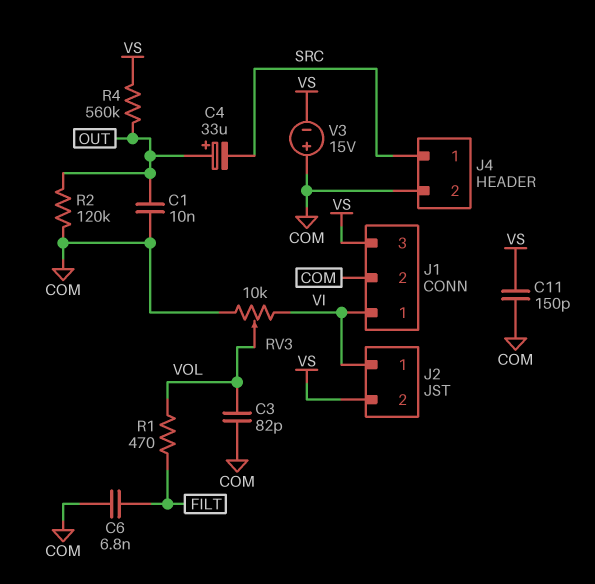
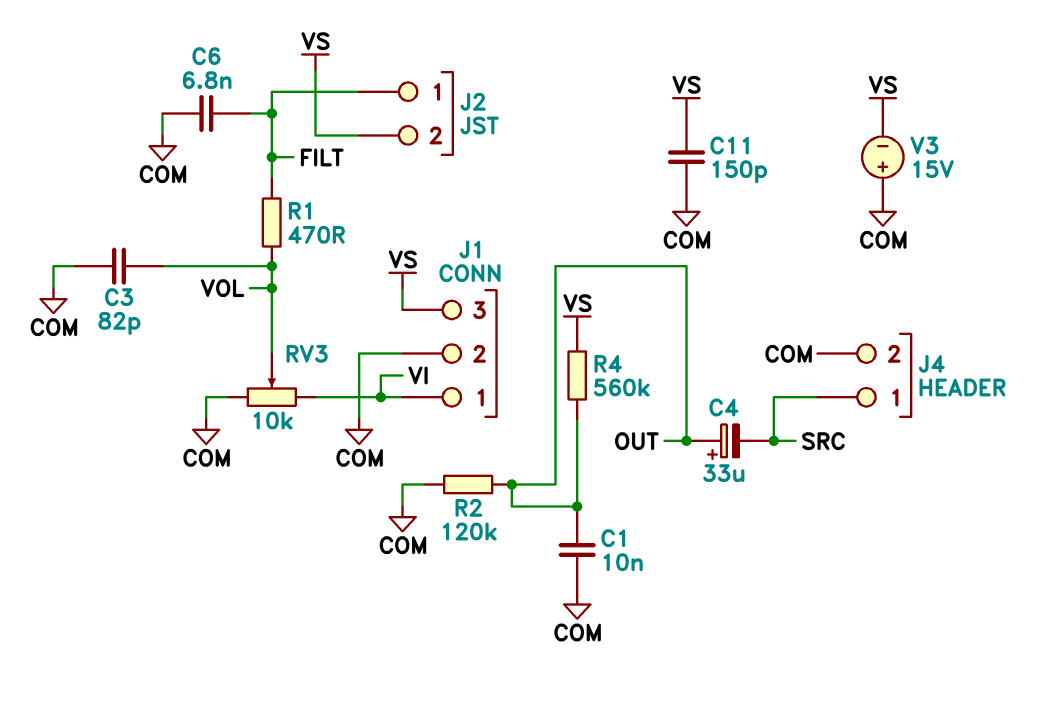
J2 pin 1: VI -> FILT

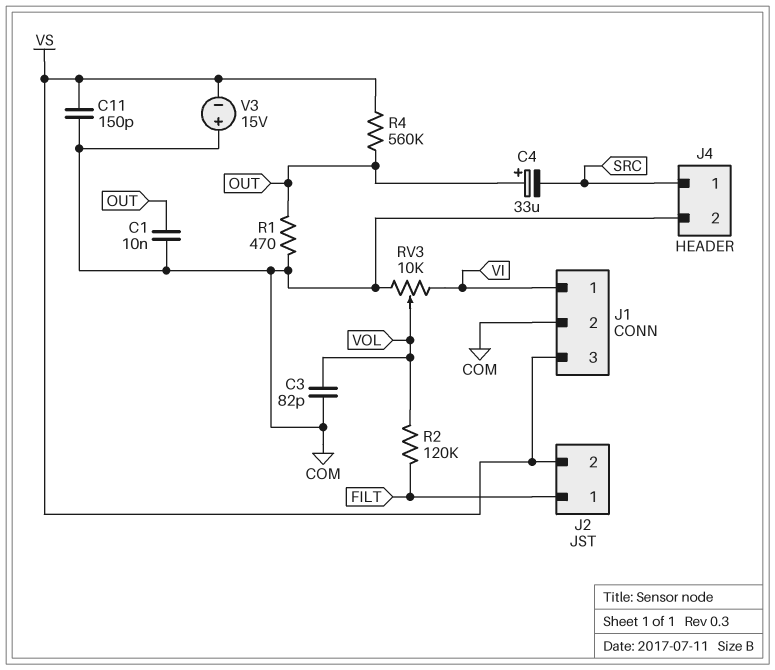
C6: 6.8nF (COM, FILT) -> none
R1: 470 (FILT, VOL) -> 470 (COM, OUT)
R2: 120k (COM, OUT) -> 120k (FILT, VOL)

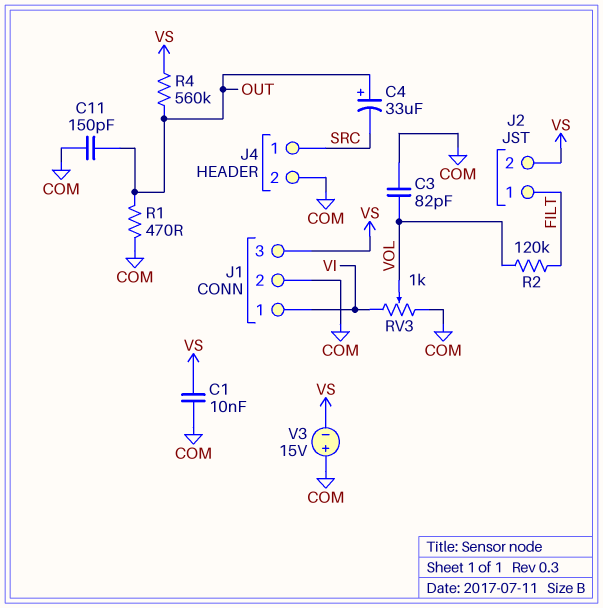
C1: 10nF (COM, OUT) -> 10nF (COM, VS)
C11: 150pF (COM, VS) -> 150pF (COM, OUT)
RV3: 10k (COM, VI, wiper VOL) -> 1k (COM, VI, wiper VOL)

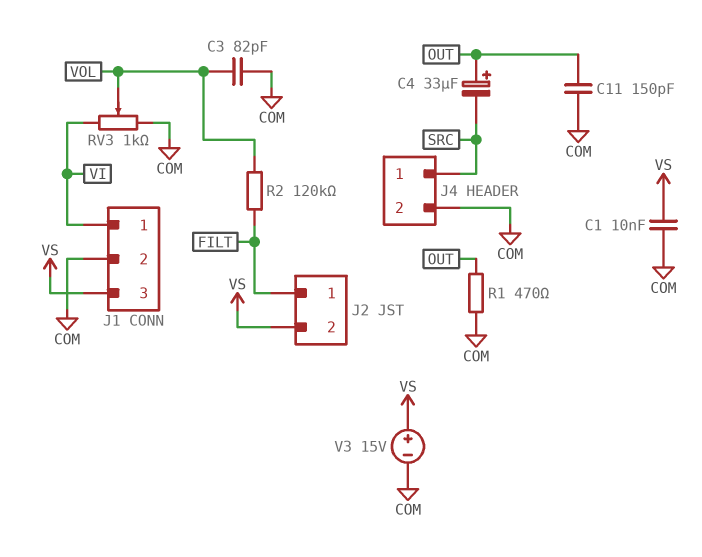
R4: 560k (OUT, VS) -> none
V3: 15V (plus COM, minus VS) -> 15V (plus VS, minus COM)

